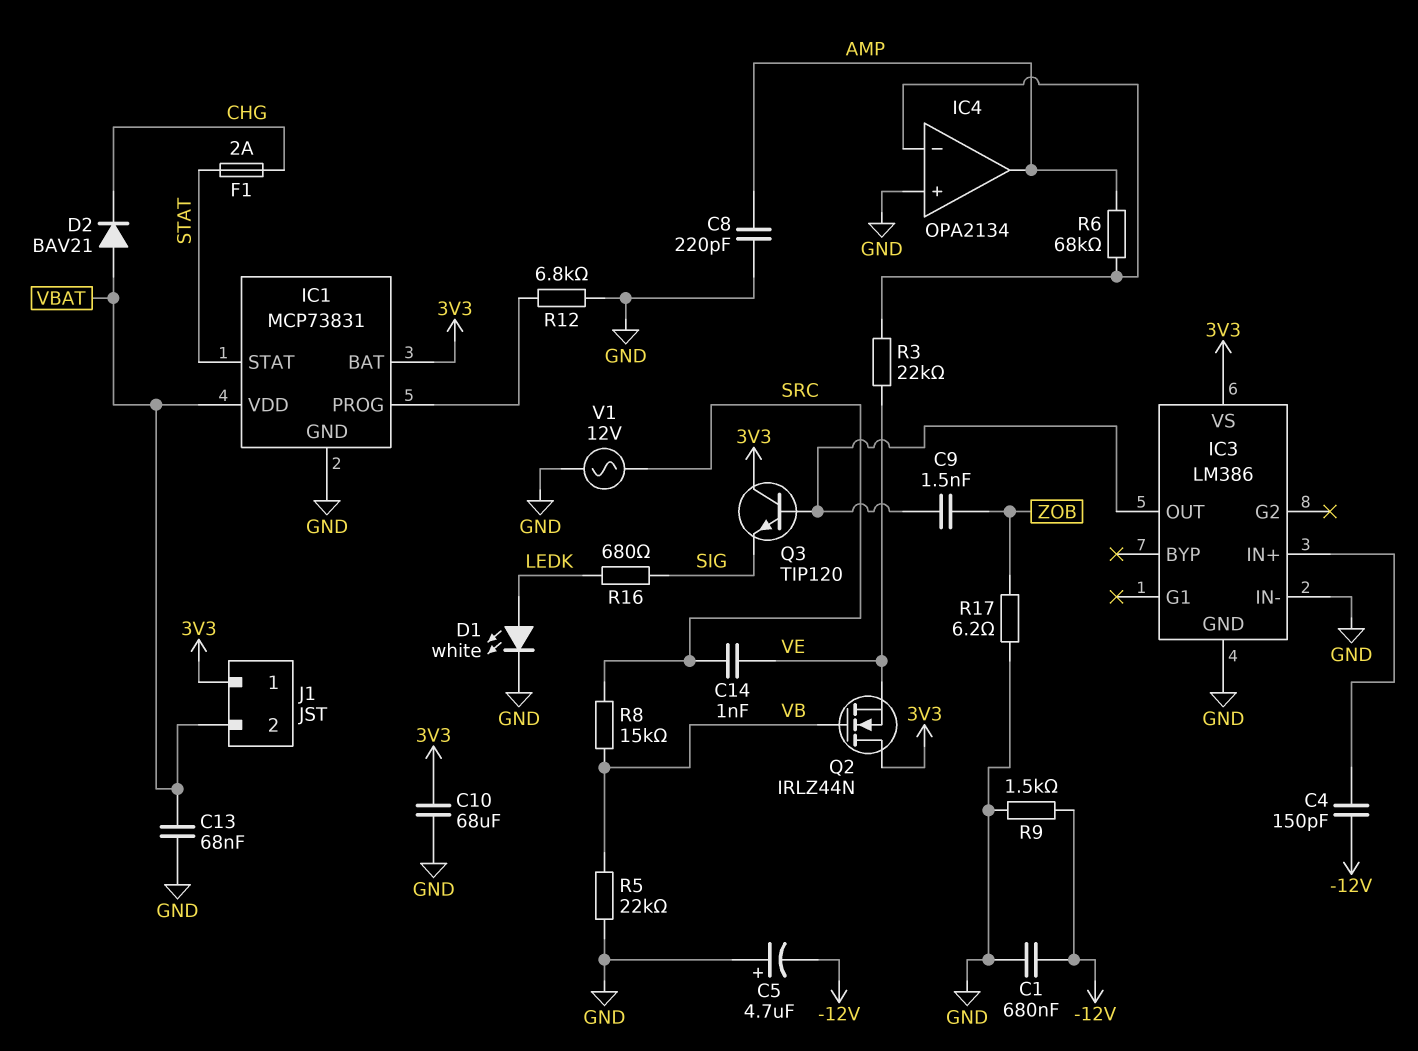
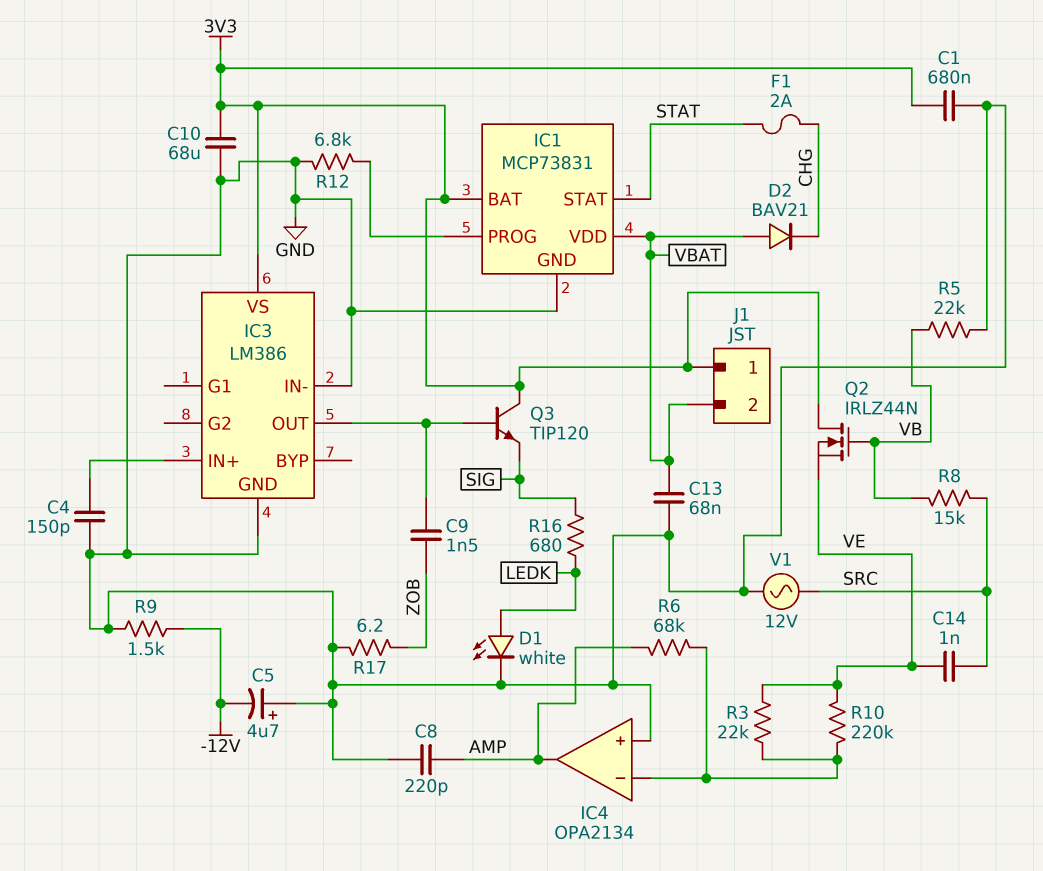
C1: 680nF (-12V, GND) -> 680nF (3V3, GND)
C4: 150pF (-12V, IC3/IN+) -> 150pF (GND, IC3/IN+)
R10: none -> 220k (IC4/in-, VE)

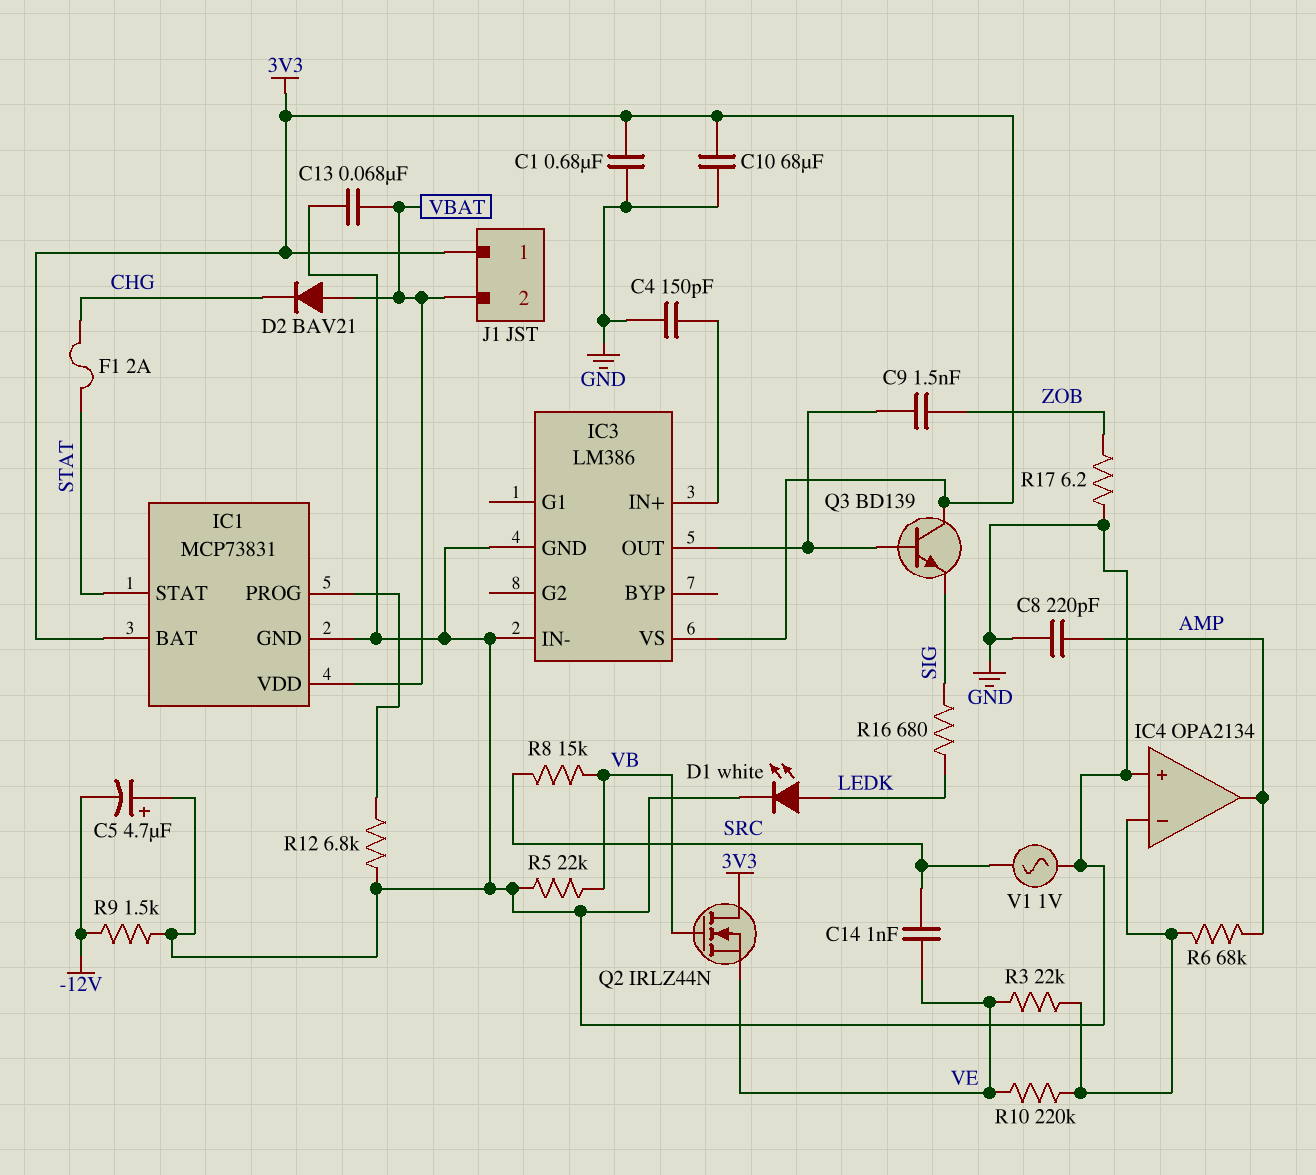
Q3: NPN TIP120 (B IC3/OUT, C 3V3, E SIG) -> NPN BD139 (B IC3/OUT, C 3V3, E SIG)
V1: AC 12V (GND, SRC) -> AC 1V (GND, SRC)

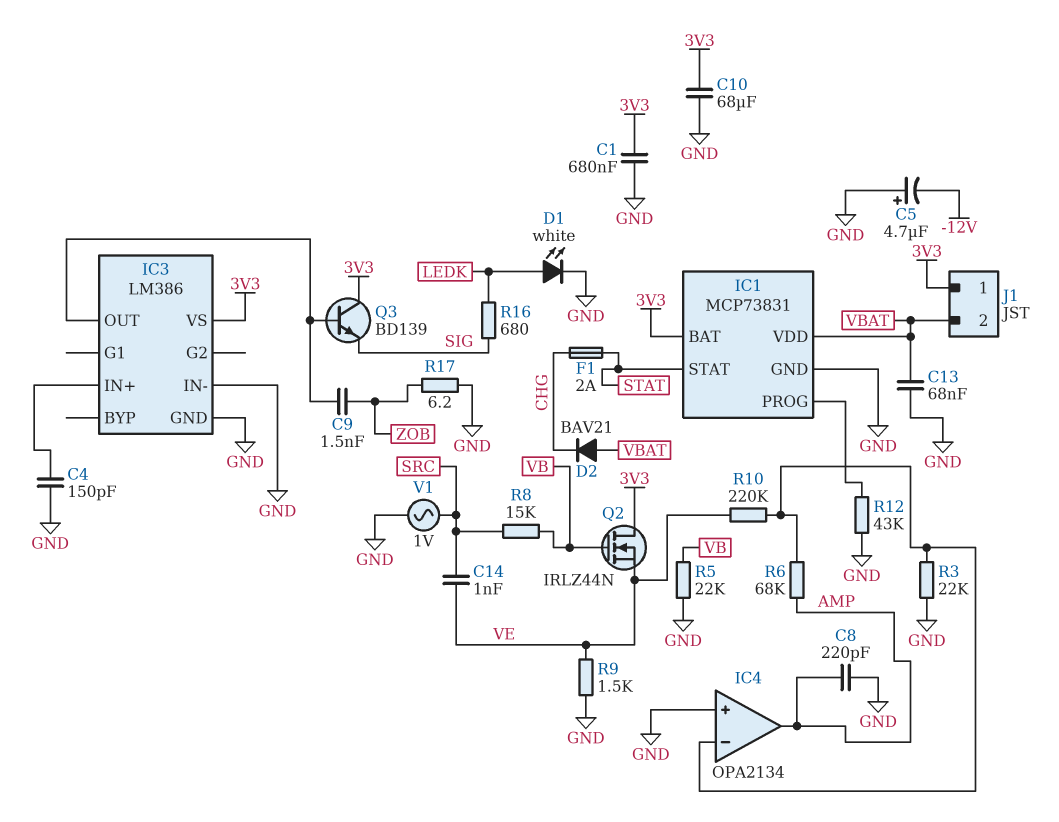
R3: 22k (IC4/in-, VE) -> 22k (GND, IC4/in-)
R9: 1.5k (-12V, GND) -> 1.5k (GND, VE)
R12: 6.8k (GND, IC1/PROG) -> 43k (GND, IC1/PROG)

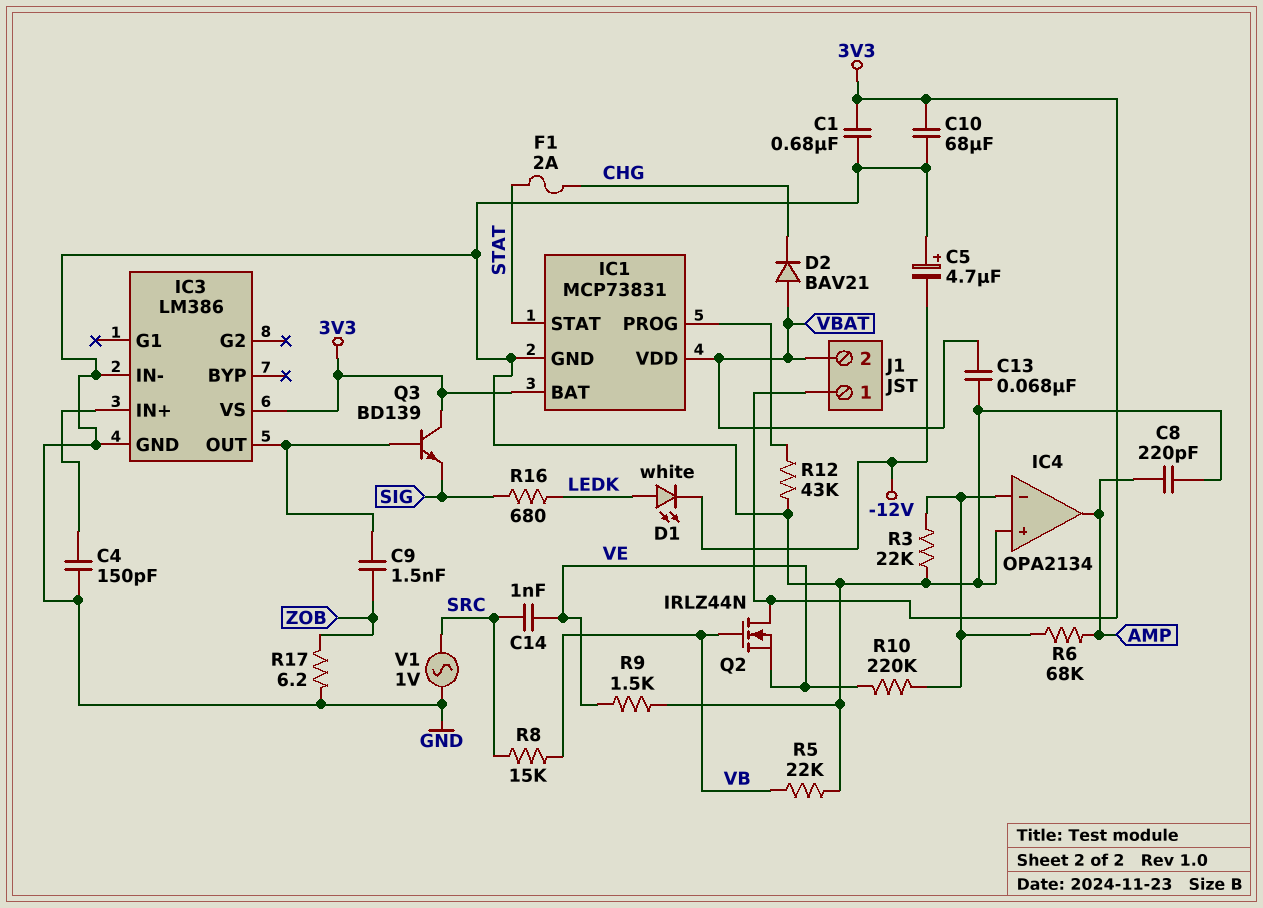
D1: LED white (A LEDK, K GND) -> LED white (A LEDK, K -12V)

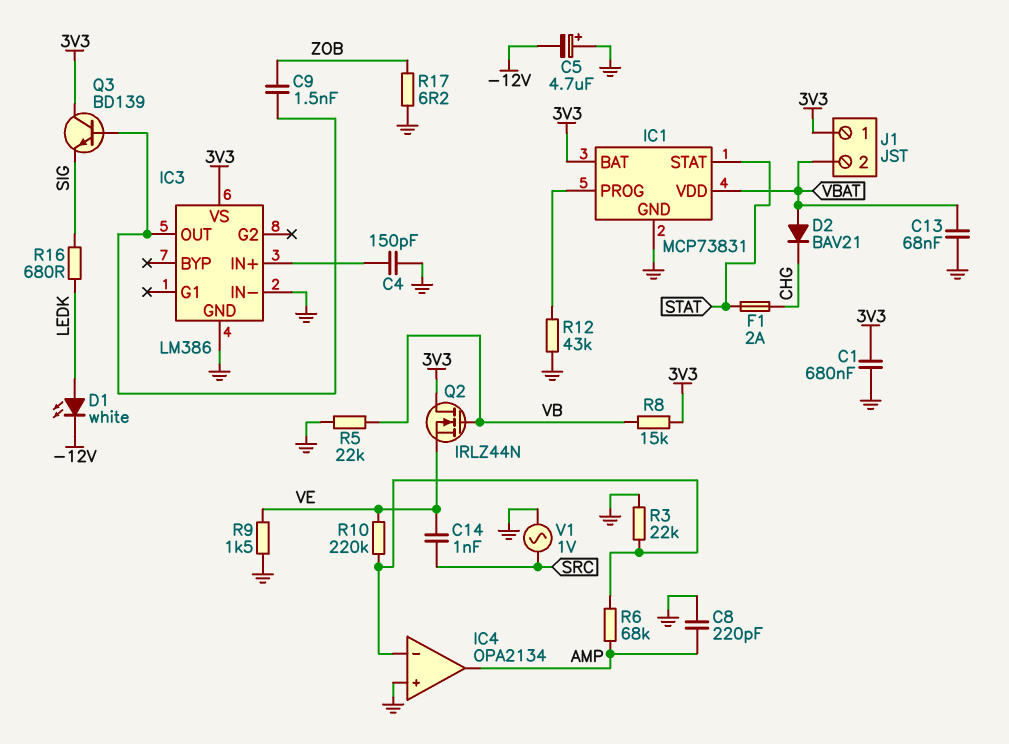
C10: 68uF (3V3, GND) -> none
R8: 15k (SRC, VB) -> 15k (3V3, VB)

